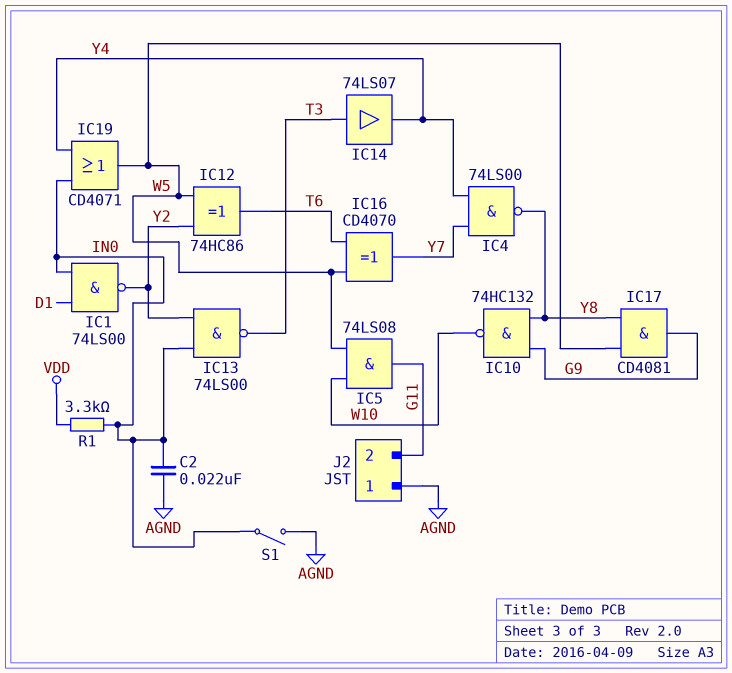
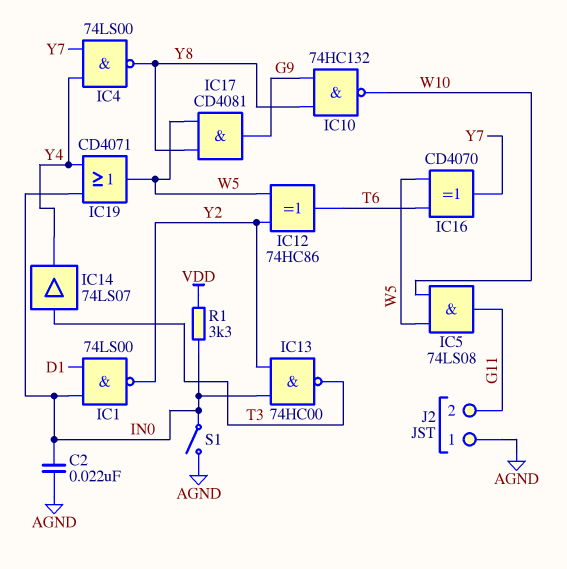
IC13: NAND 74LS00 (in IN0, in Y2, out T3) -> NAND 74HC00 (in IN0, in Y2, out T3)

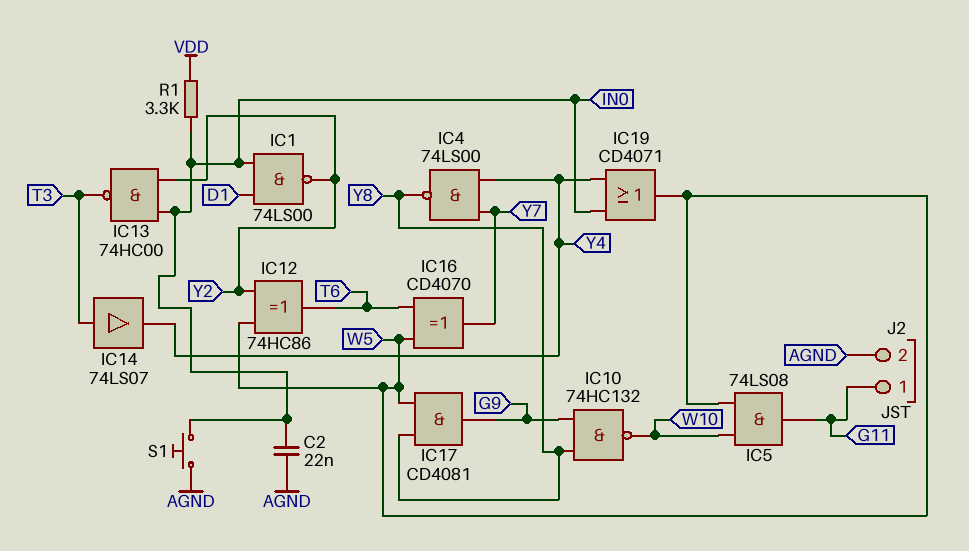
J2 pin 1: AGND -> G11
J2 pin 2: G11 -> AGND
S1: switch (AGND, IN0) -> button (AGND, IN0)

